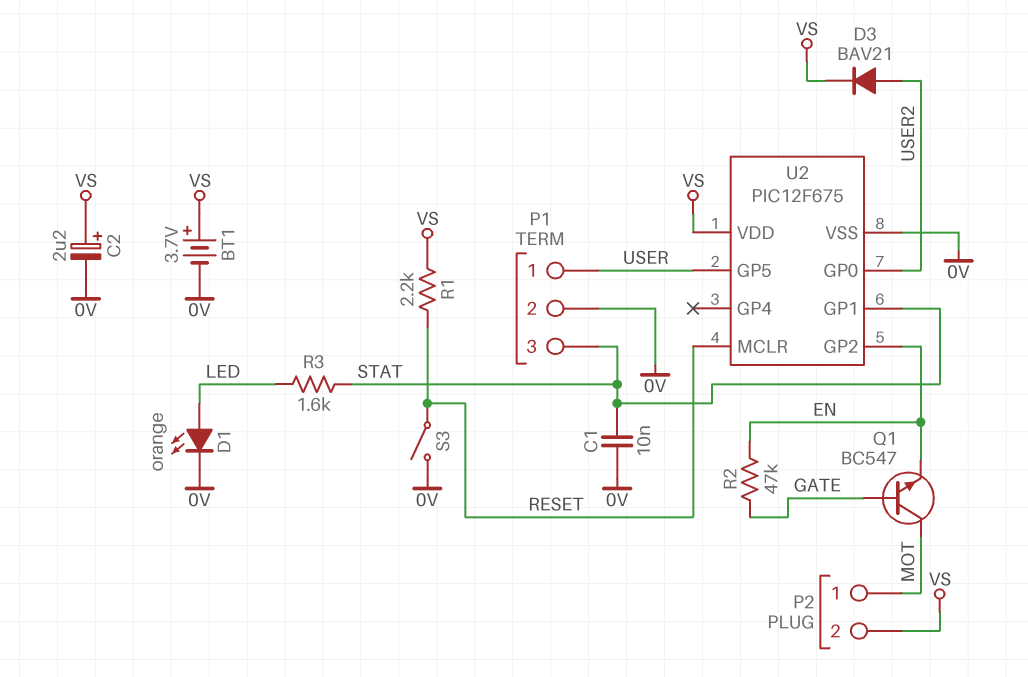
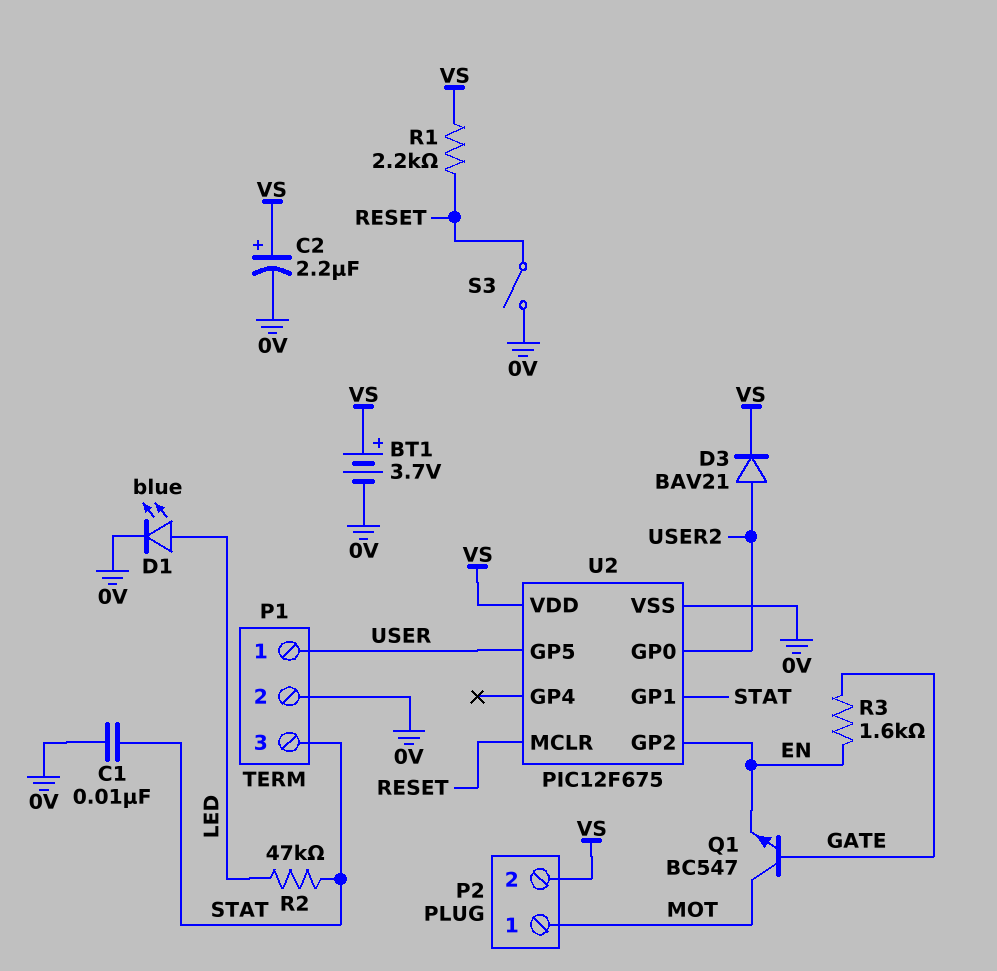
D1: LED orange (A LED, K 0V) -> LED blue (A LED, K 0V)
R2: 47k (EN, GATE) -> 47k (LED, STAT)
R3: 1.6k (LED, STAT) -> 1.6k (EN, GATE)

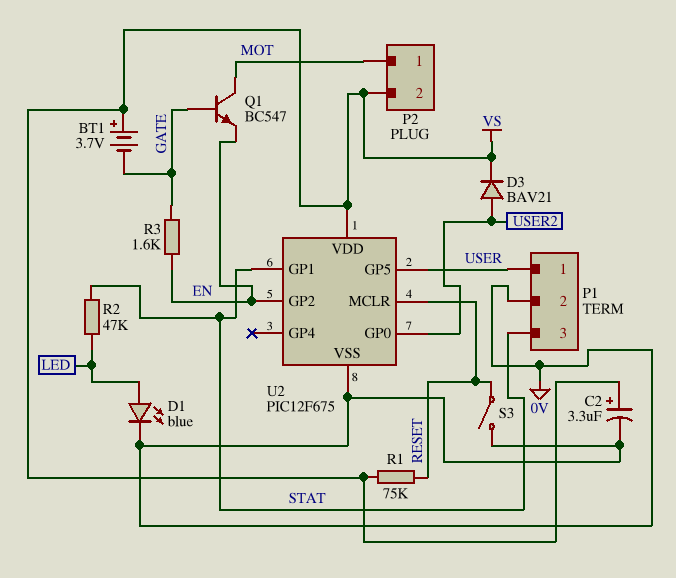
BT1: 3.7V (plus VS, minus 0V) -> 3.7V (plus VS, minus GATE)
C1: 10nF (0V, STAT) -> none
C2: 2.2uF (plus VS, minus 0V) -> 3.3uF (plus VS, minus 0V)
R1: 2.2k (RESET, VS) -> 75k (RESET, VS)

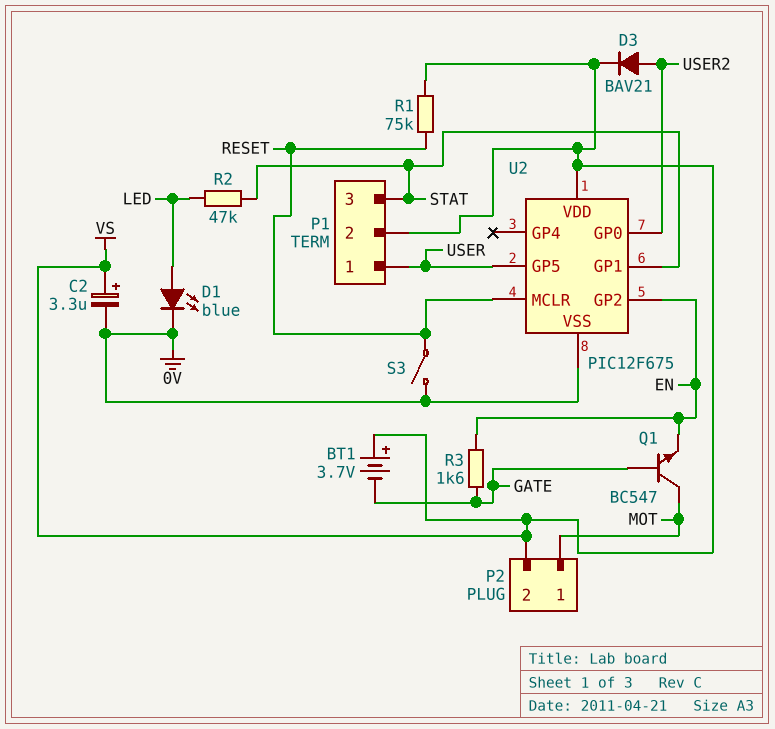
P1 pin 2: 0V -> VS

